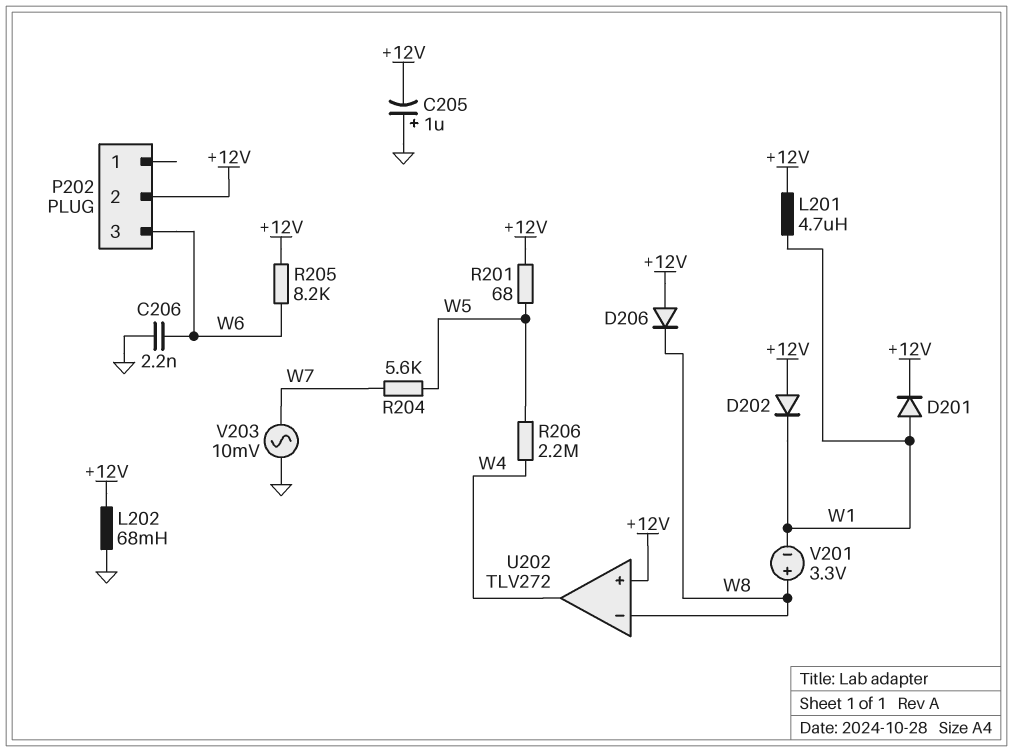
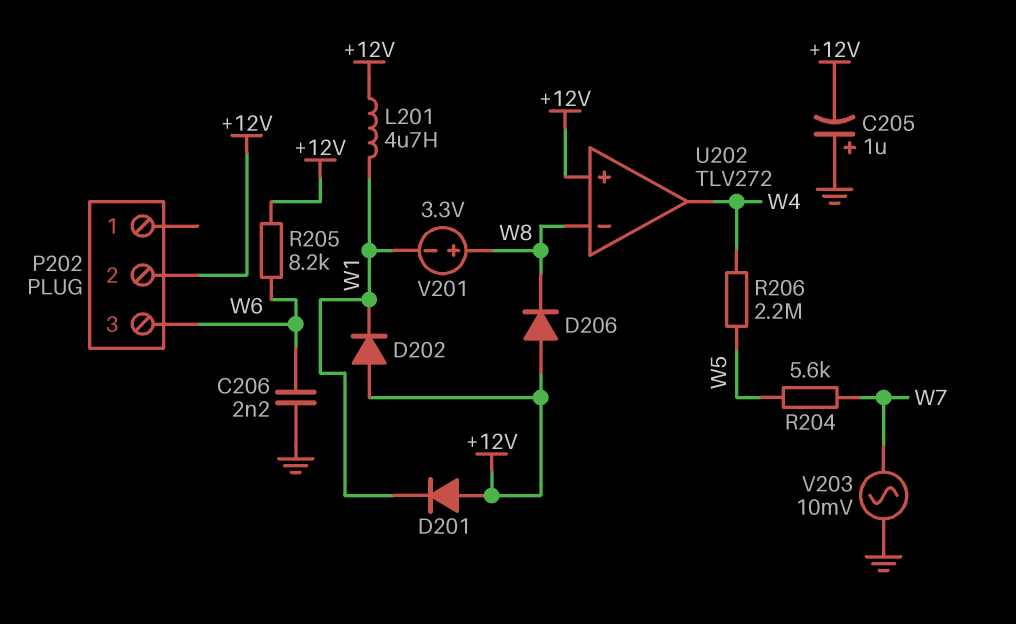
D201: diode (A W1, K +12V) -> diode (A +12V, K W1)
L202: 68mH (+12V, GND) -> none
R201: 68 (+12V, W5) -> none

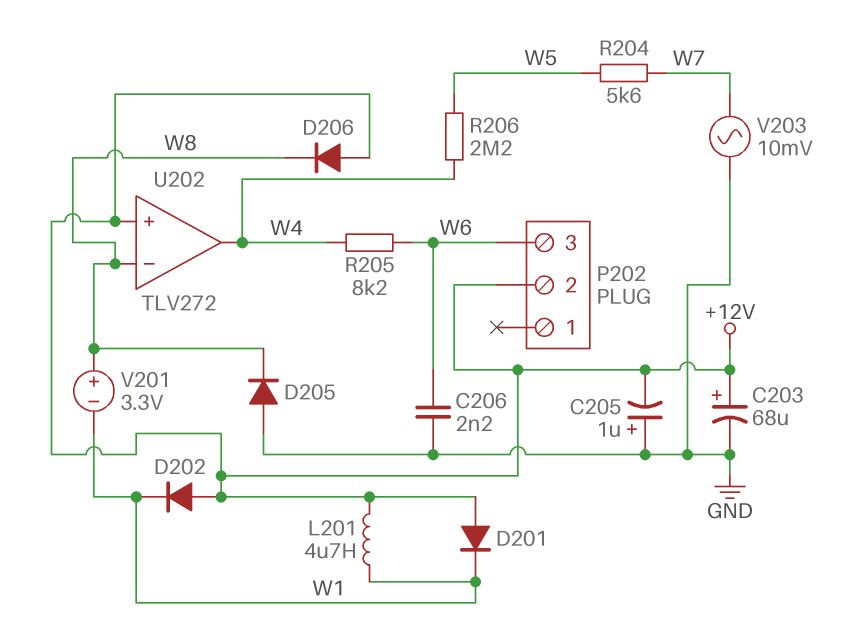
C203: none -> 68uF (plus +12V, minus GND)
D205: none -> diode (A GND, K W8)
R205: 8.2k (+12V, W6) -> 8.2k (W4, W6)

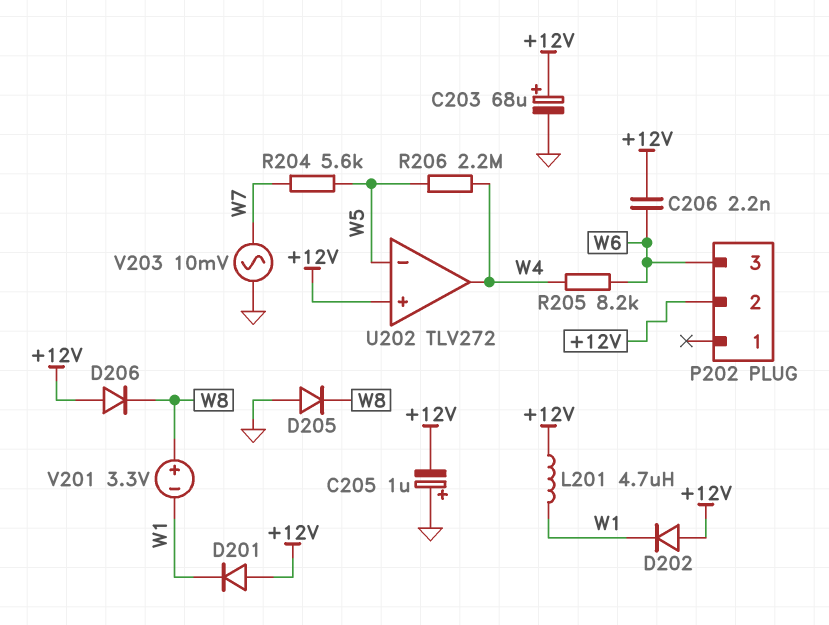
C206: 2.2nF (GND, W6) -> 2.2nF (+12V, W6)
U202 pin in-: W8 -> W5

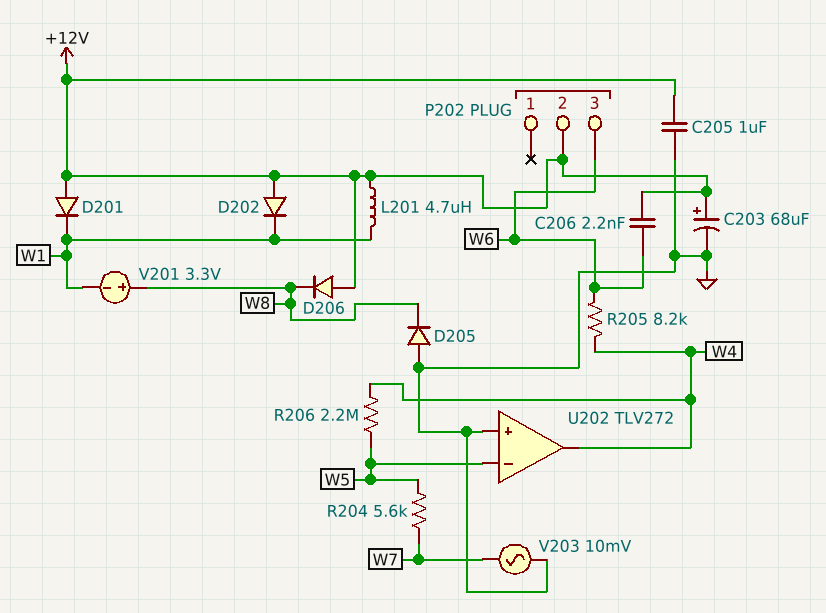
C205: 1uF (plus GND, minus +12V) -> 1uF (+12V, GND)
U202 pin in+: +12V -> GND

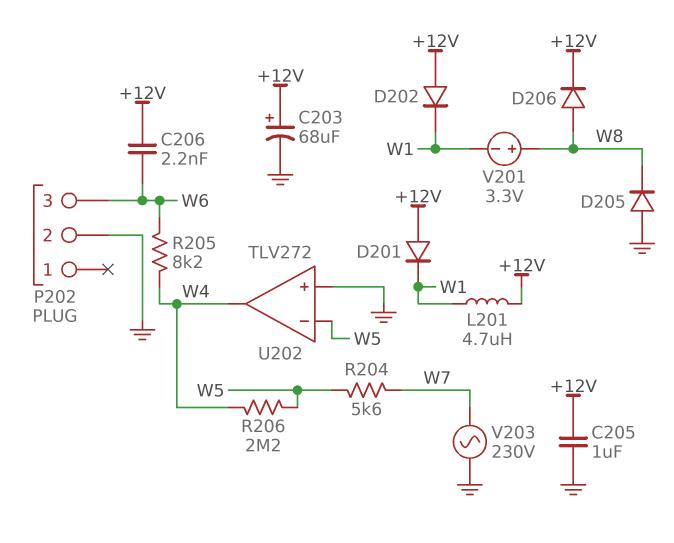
D206: diode (A +12V, K W8) -> diode (A W8, K +12V)
P202 pin 2: +12V -> GND
V203: AC 10mV (GND, W7) -> AC 230V (GND, W7)

